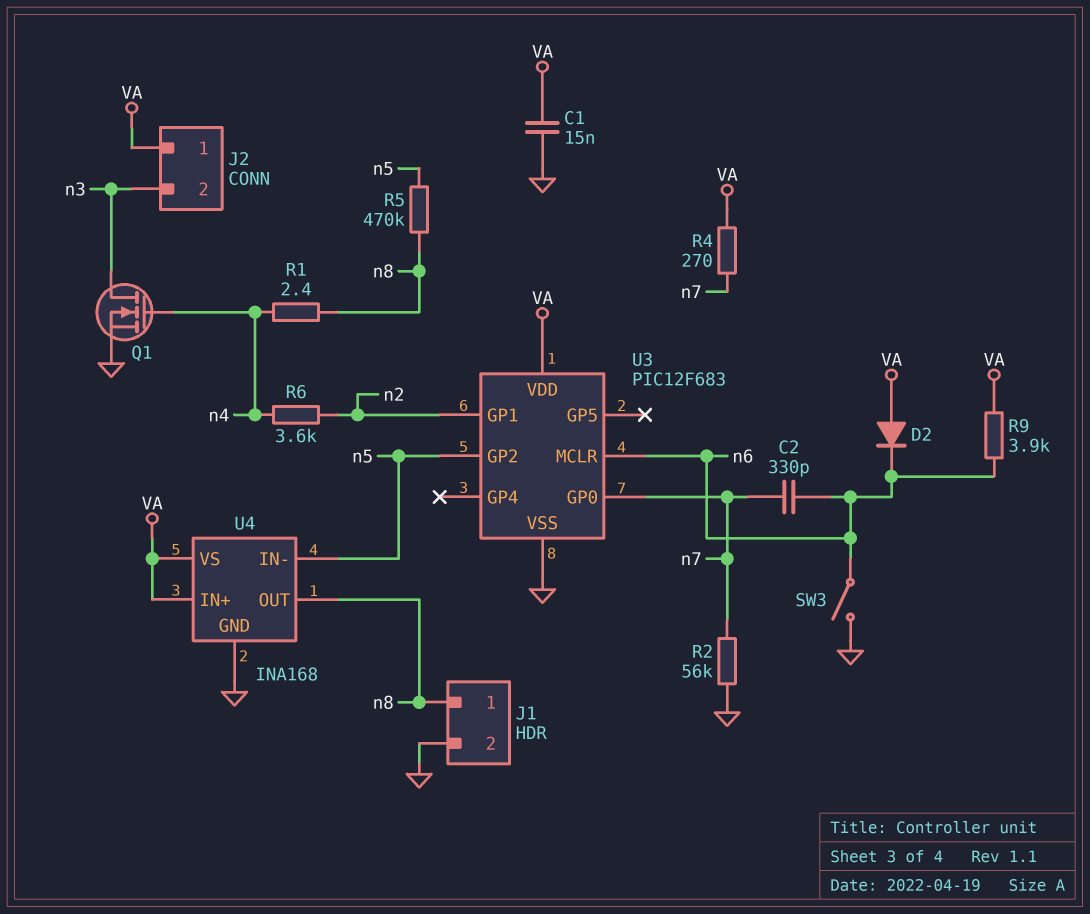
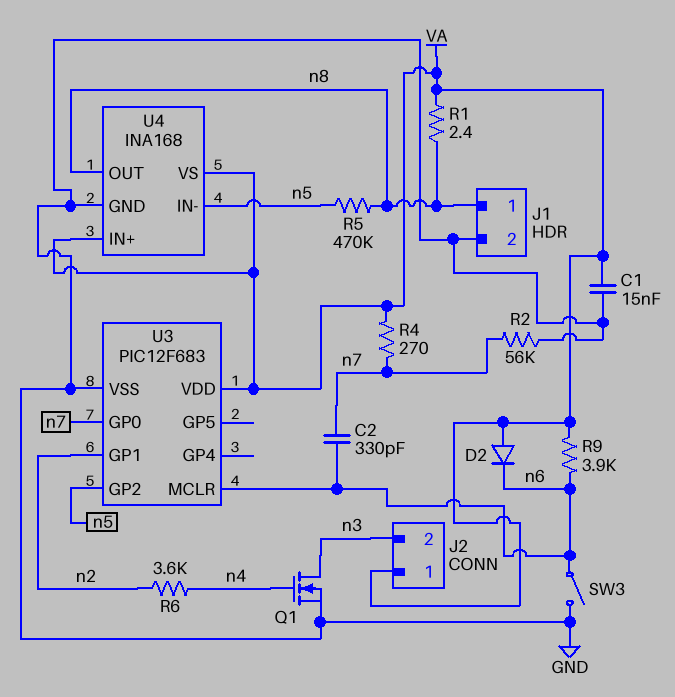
R1: 2.4 (n4, n8) -> 2.4 (VA, n8)

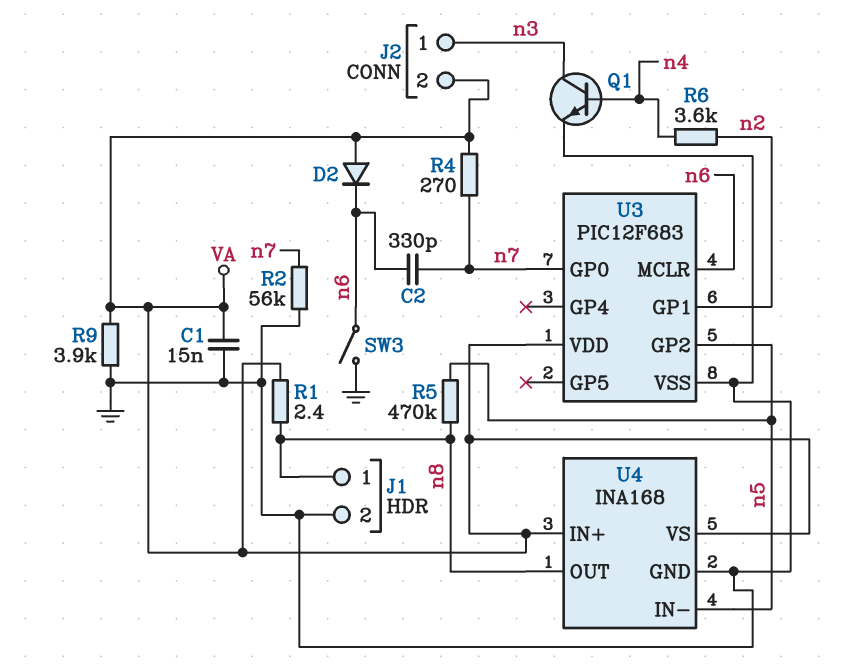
J2 pin 1: VA -> n3
J2 pin 2: n3 -> VA
Q1: NMOS (G n4, D n3, S GND) -> NPN (B n4, C n3, E GND)
R9: 3.9k (VA, n6) -> 3.9k (GND, VA)

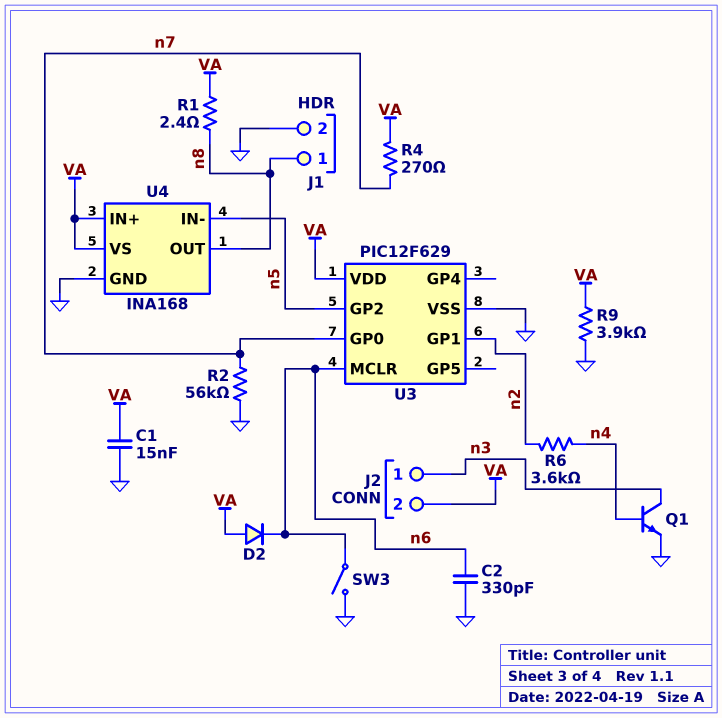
C2: 330pF (n6, n7) -> 330pF (GND, n6)
R5: 470k (n5, n8) -> none
U3: PIC12F683 -> PIC12F629

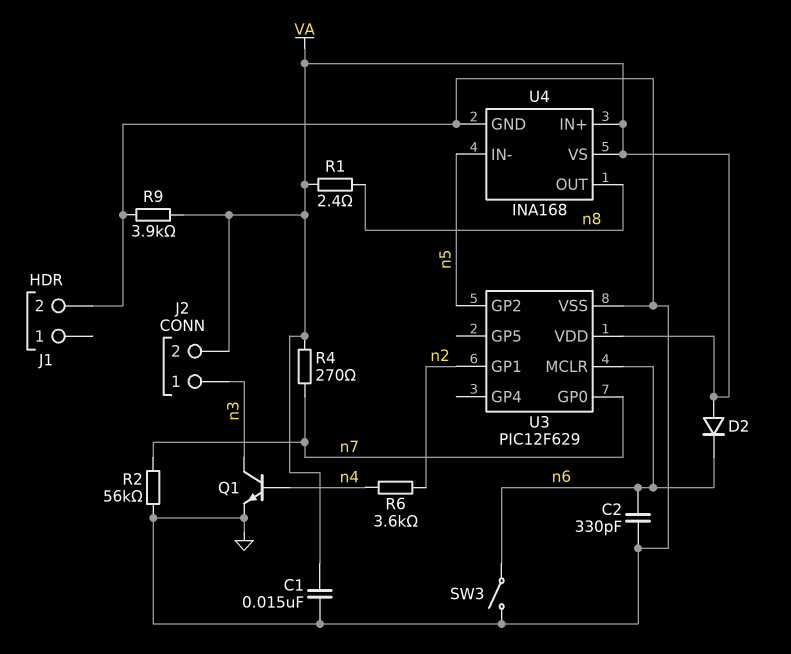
J1 pin 1: n8 -> none

